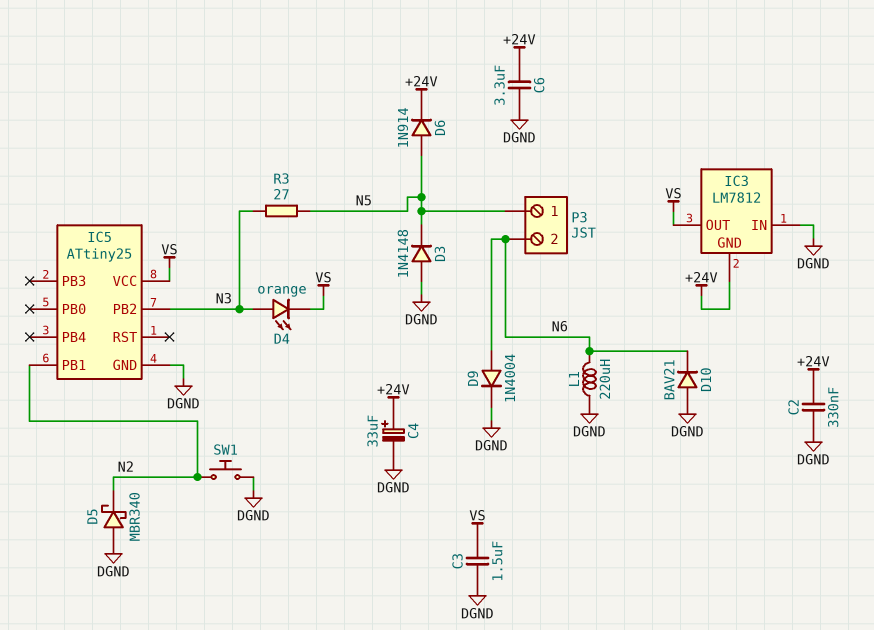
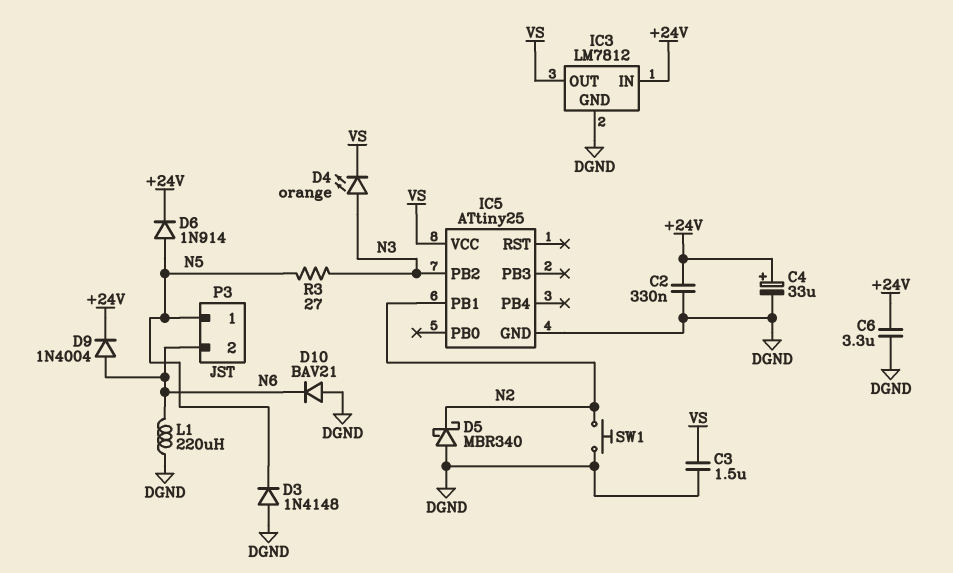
D9: diode 1N4004 (A N6, K DGND) -> diode 1N4004 (A N6, K +24V)
IC3 pin GND: +24V -> DGND
IC3 pin IN: DGND -> +24V

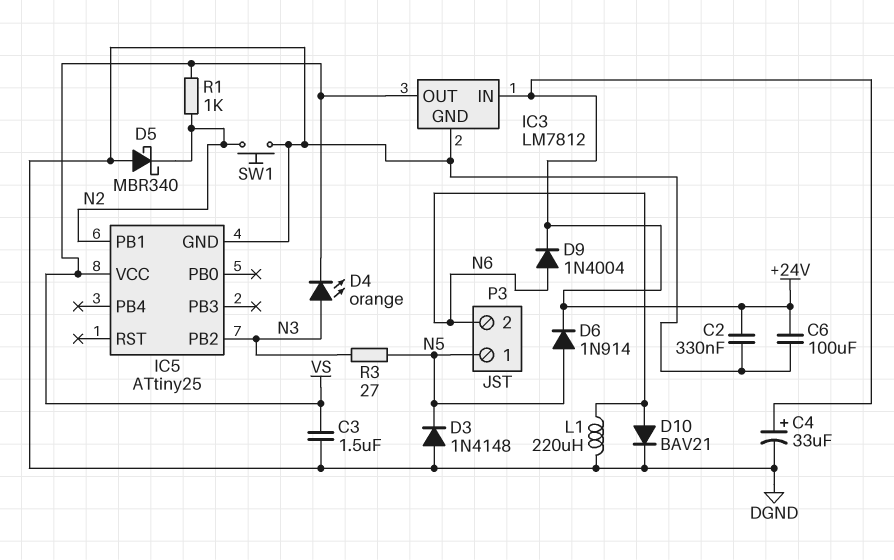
C6: 3.3uF (+24V, DGND) -> 100uF (+24V, DGND)
D10: diode BAV21 (A DGND, K N6) -> diode BAV21 (A N6, K DGND)
R1: none -> 1k (N2, VS)

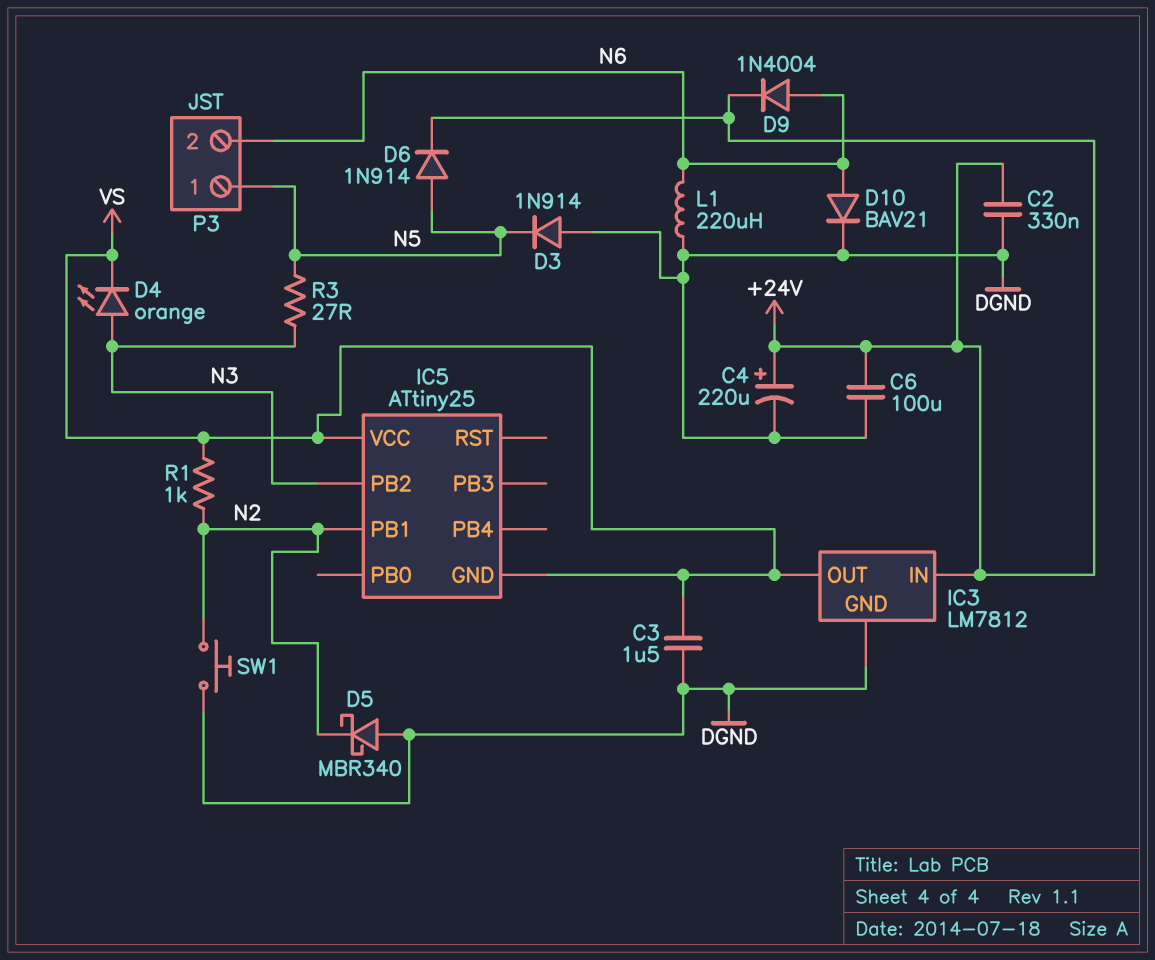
C4: 33uF (plus +24V, minus DGND) -> 220uF (plus +24V, minus DGND)
D3: diode 1N4148 (A DGND, K N5) -> diode 1N914 (A DGND, K N5)
IC5 pin GND: DGND -> VS

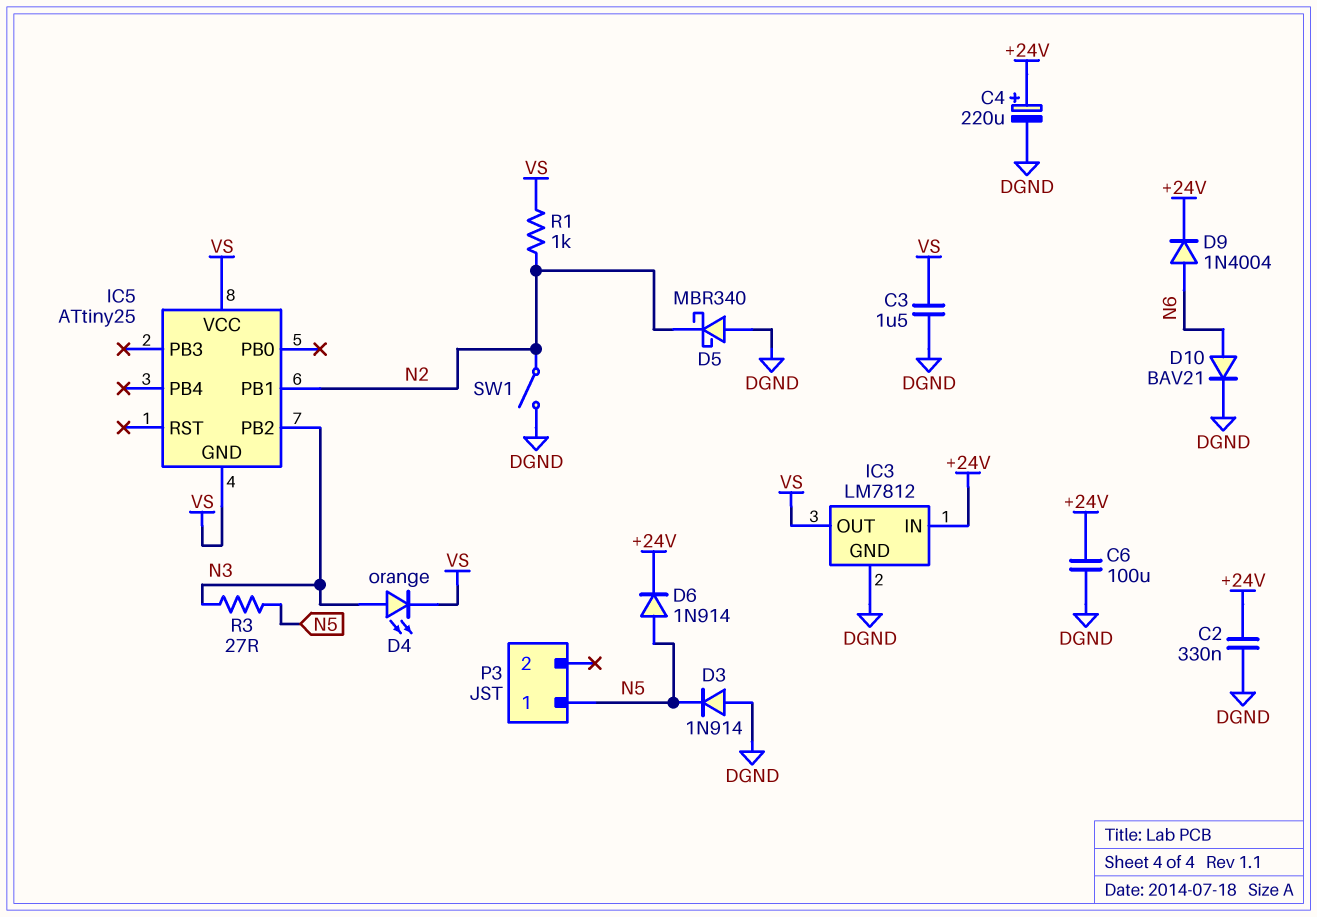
L1: 220uH (DGND, N6) -> none
P3 pin 2: N6 -> none
SW1: button (DGND, N2) -> switch (DGND, N2)

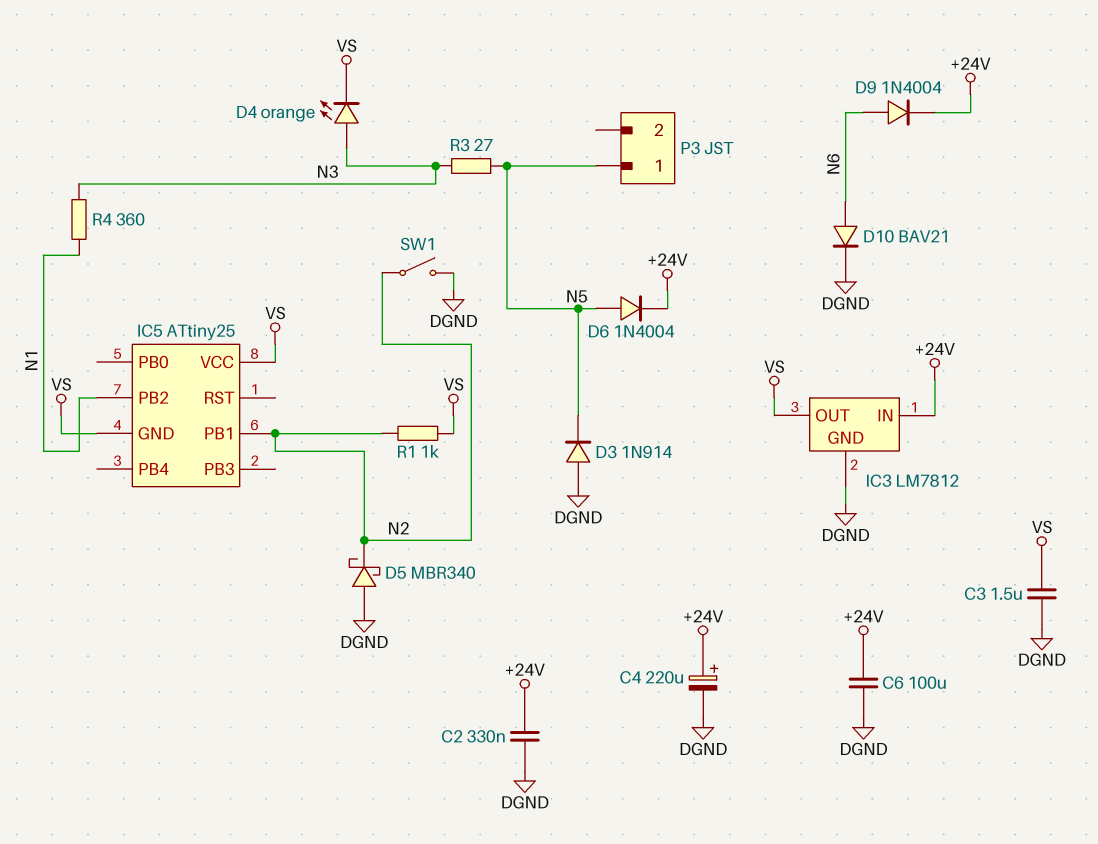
D6: diode 1N914 (A N5, K +24V) -> diode 1N4004 (A N5, K +24V)
IC5 pin PB2: N3 -> N1
R4: none -> 360 (N1, N3)

